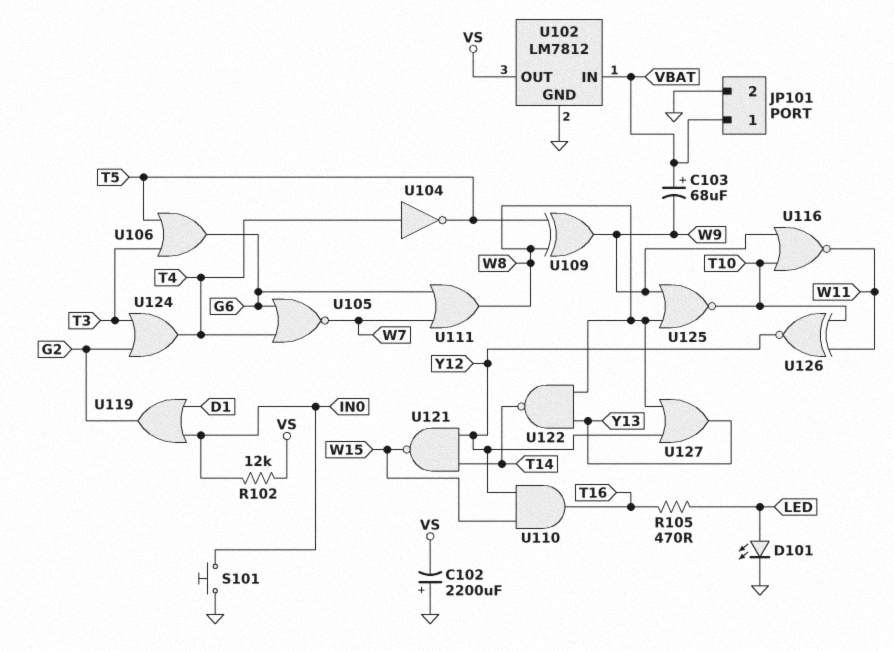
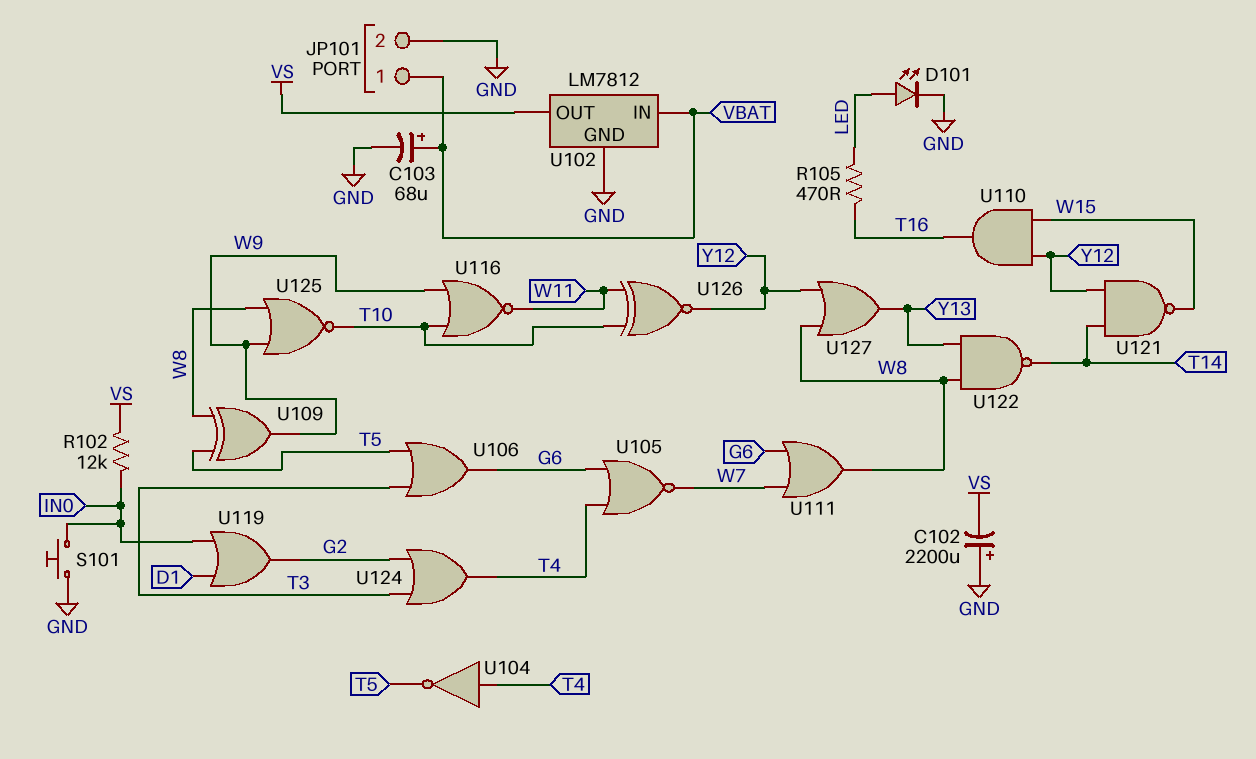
C103: 68uF (plus VBAT, minus W9) -> 68uF (plus VBAT, minus GND)

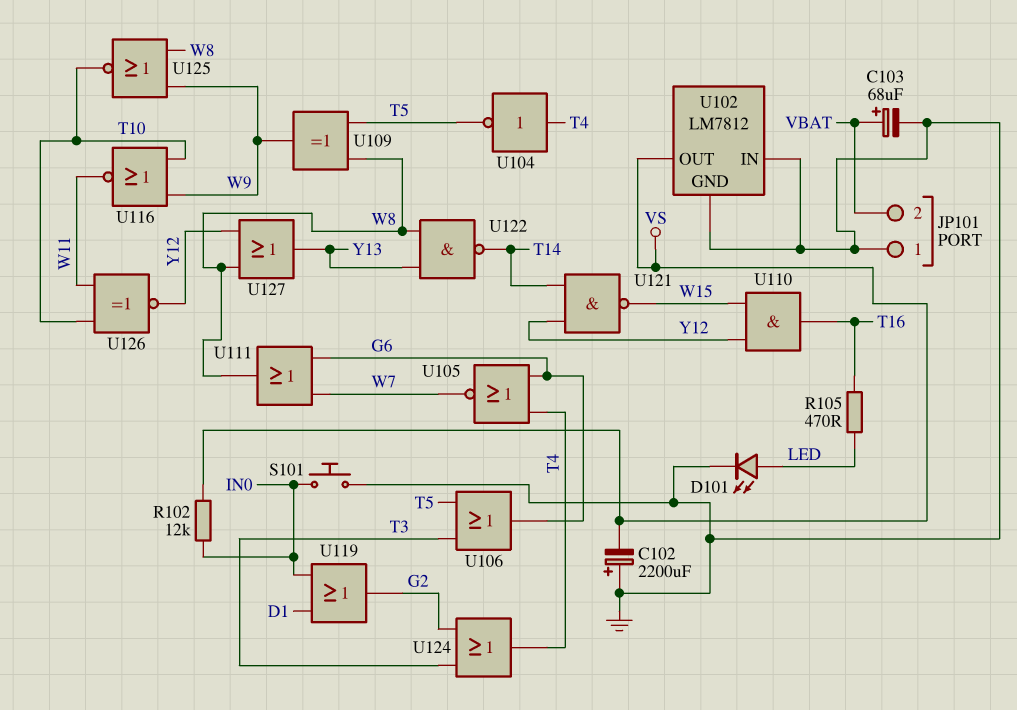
JP101 pin 1: VBAT -> GND
JP101 pin 2: GND -> VBAT
U102 pin IN: VBAT -> GND

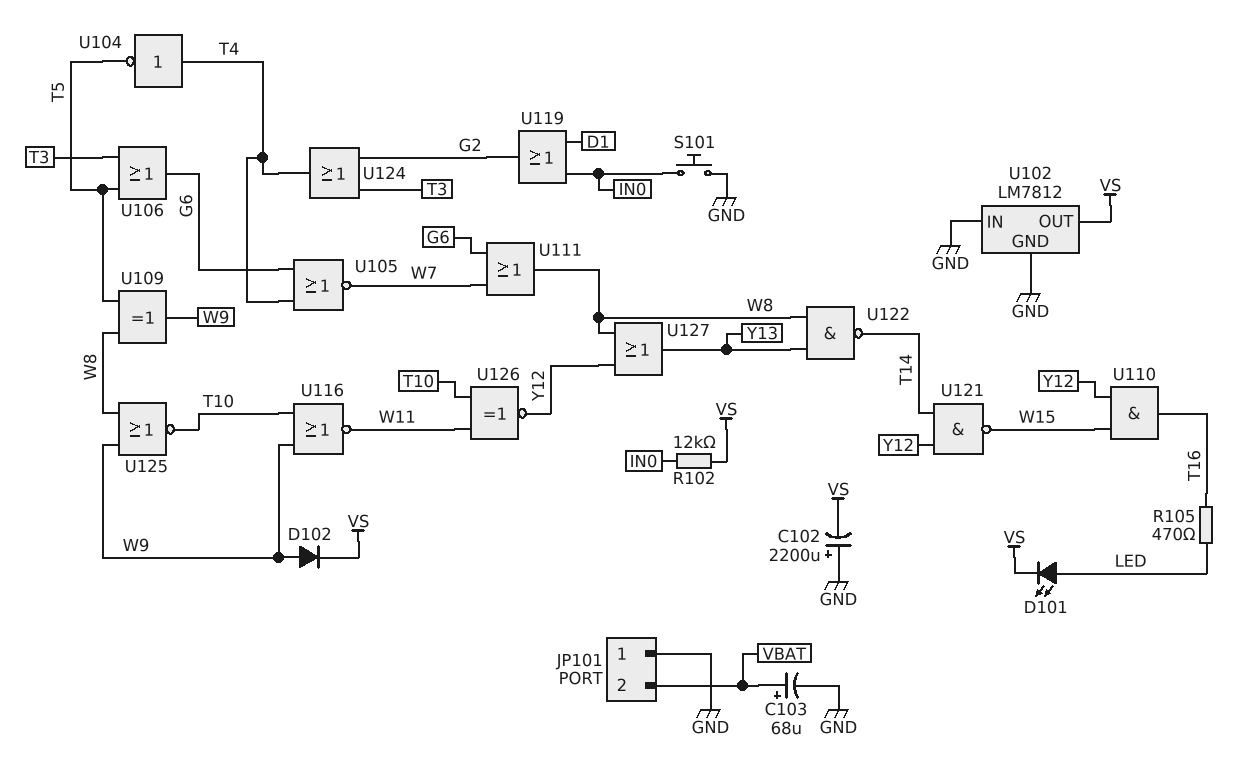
D101: LED (A LED, K GND) -> LED (A LED, K VS)
D102: none -> diode (A W9, K VS)

